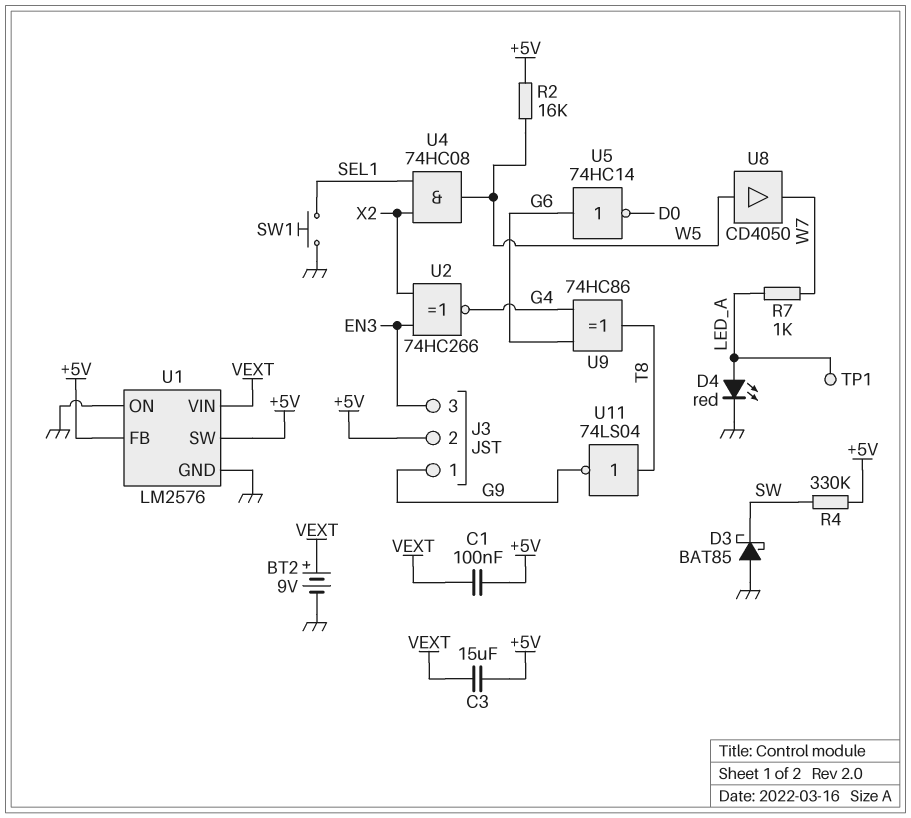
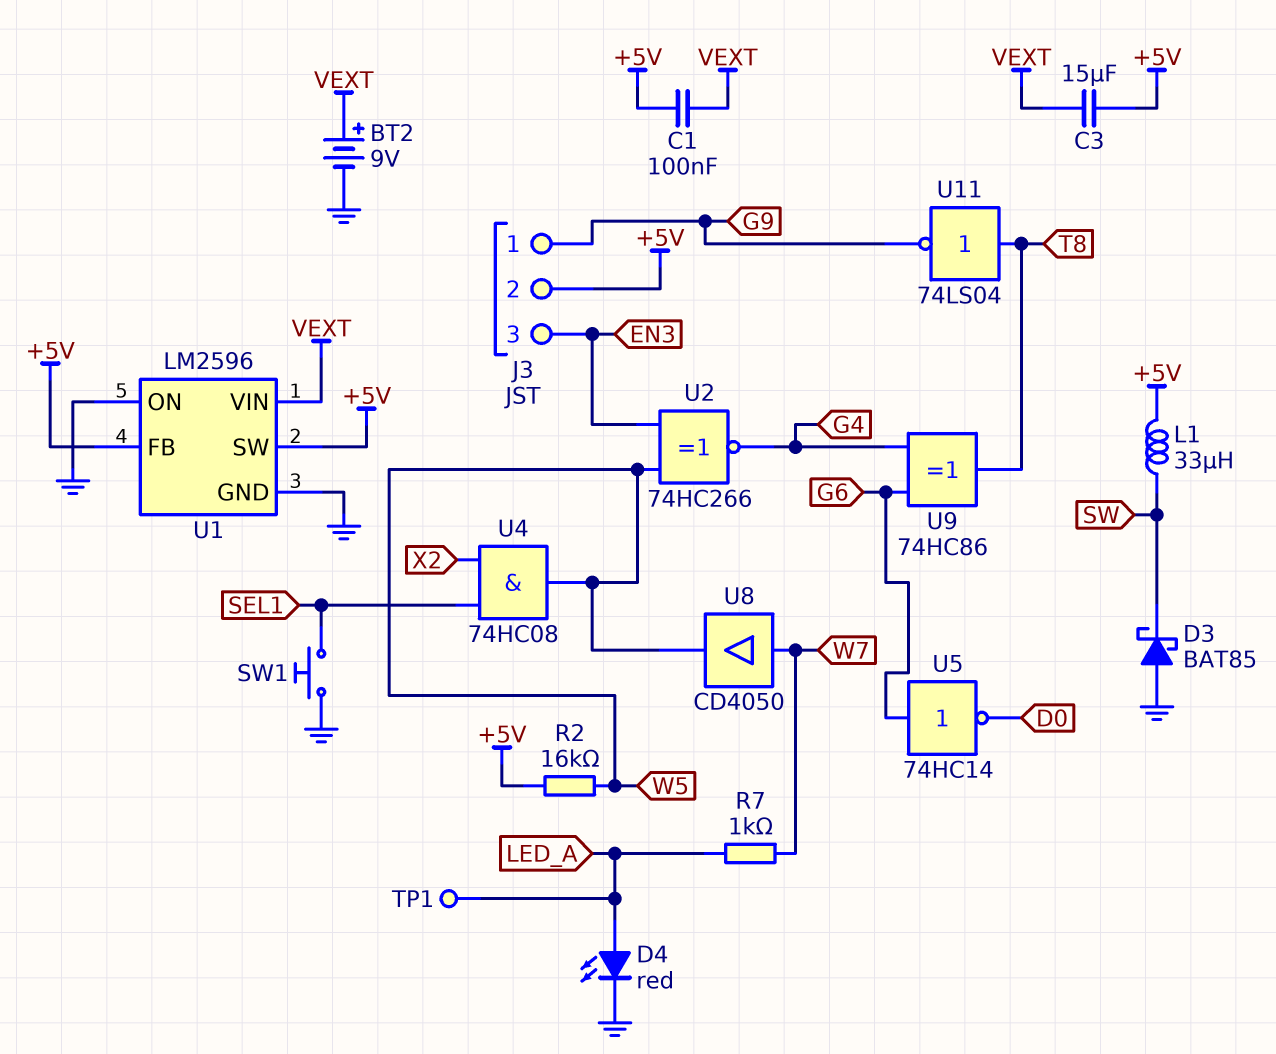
L1: none -> 33uH (+5V, SW)
R4: 330k (+5V, SW) -> none
U1: LM2576 -> LM2596
U2: XNOR 74HC266 (in EN3, in X2, out G4) -> XNOR 74HC266 (in EN3, in W5, out G4)
U8: buffer CD4050 (in W5, out W7) -> buffer CD4050 (in W7, out W5)

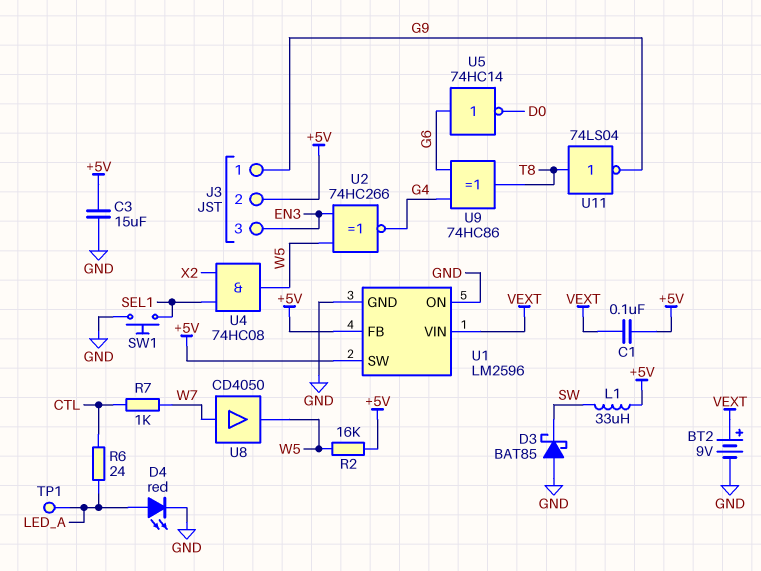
C3: 15uF (+5V, VEXT) -> 15uF (+5V, GND)
R6: none -> 24 (CTL, LED_A)
R7: 1k (LED_A, W7) -> 1k (CTL, W7)

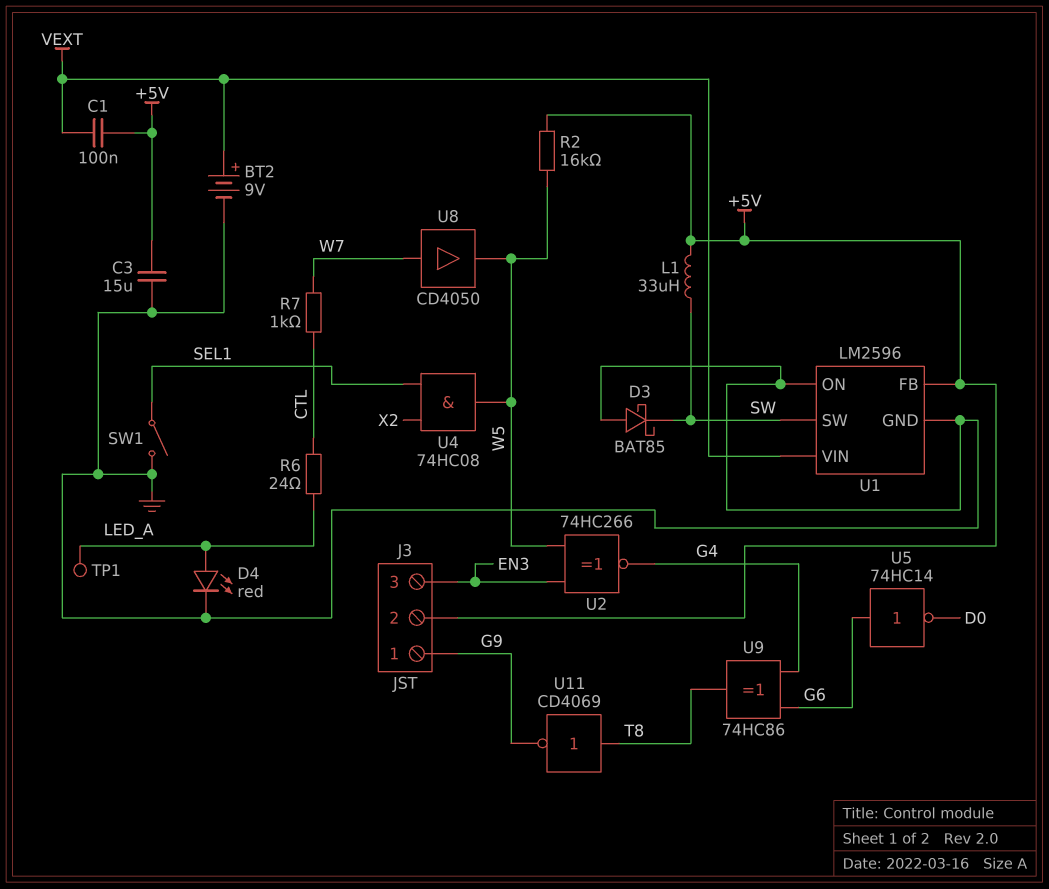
SW1: button (GND, SEL1) -> switch (GND, SEL1)
U1 pin SW: +5V -> SW
U11: NOT 74LS04 (in T8, out G9) -> NOT CD4069 (in T8, out G9)

